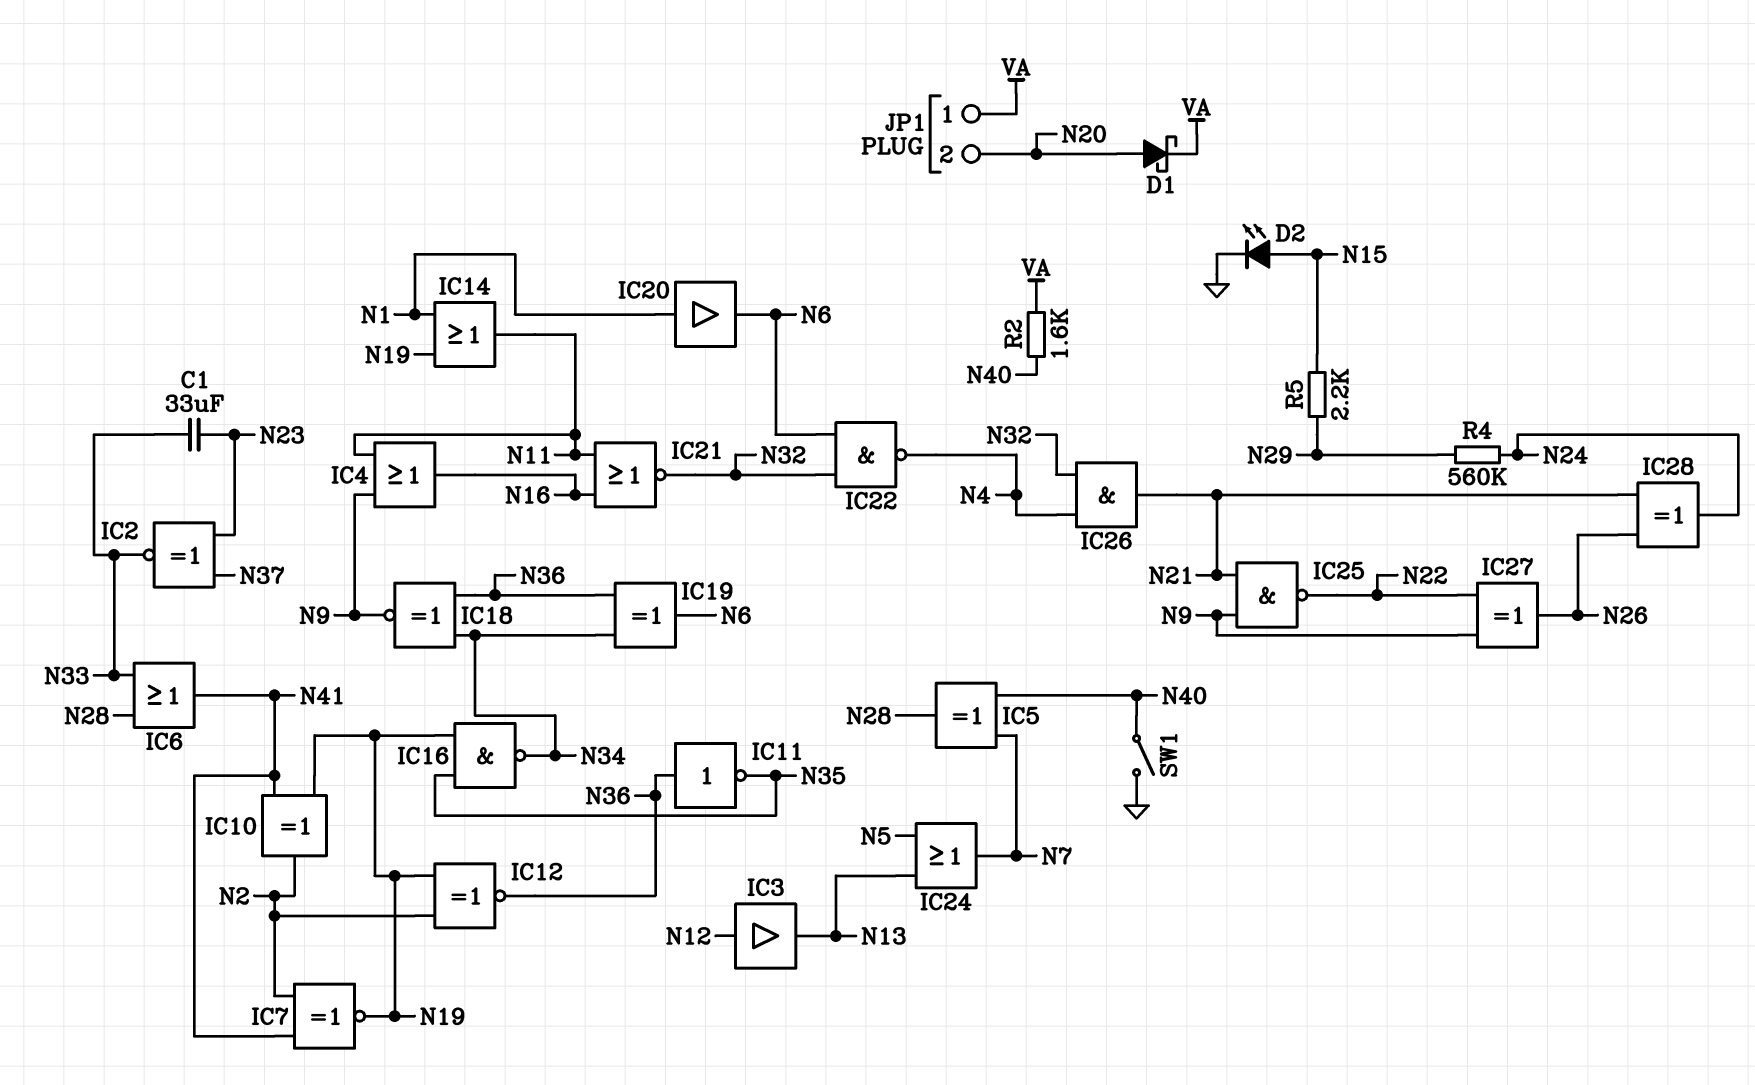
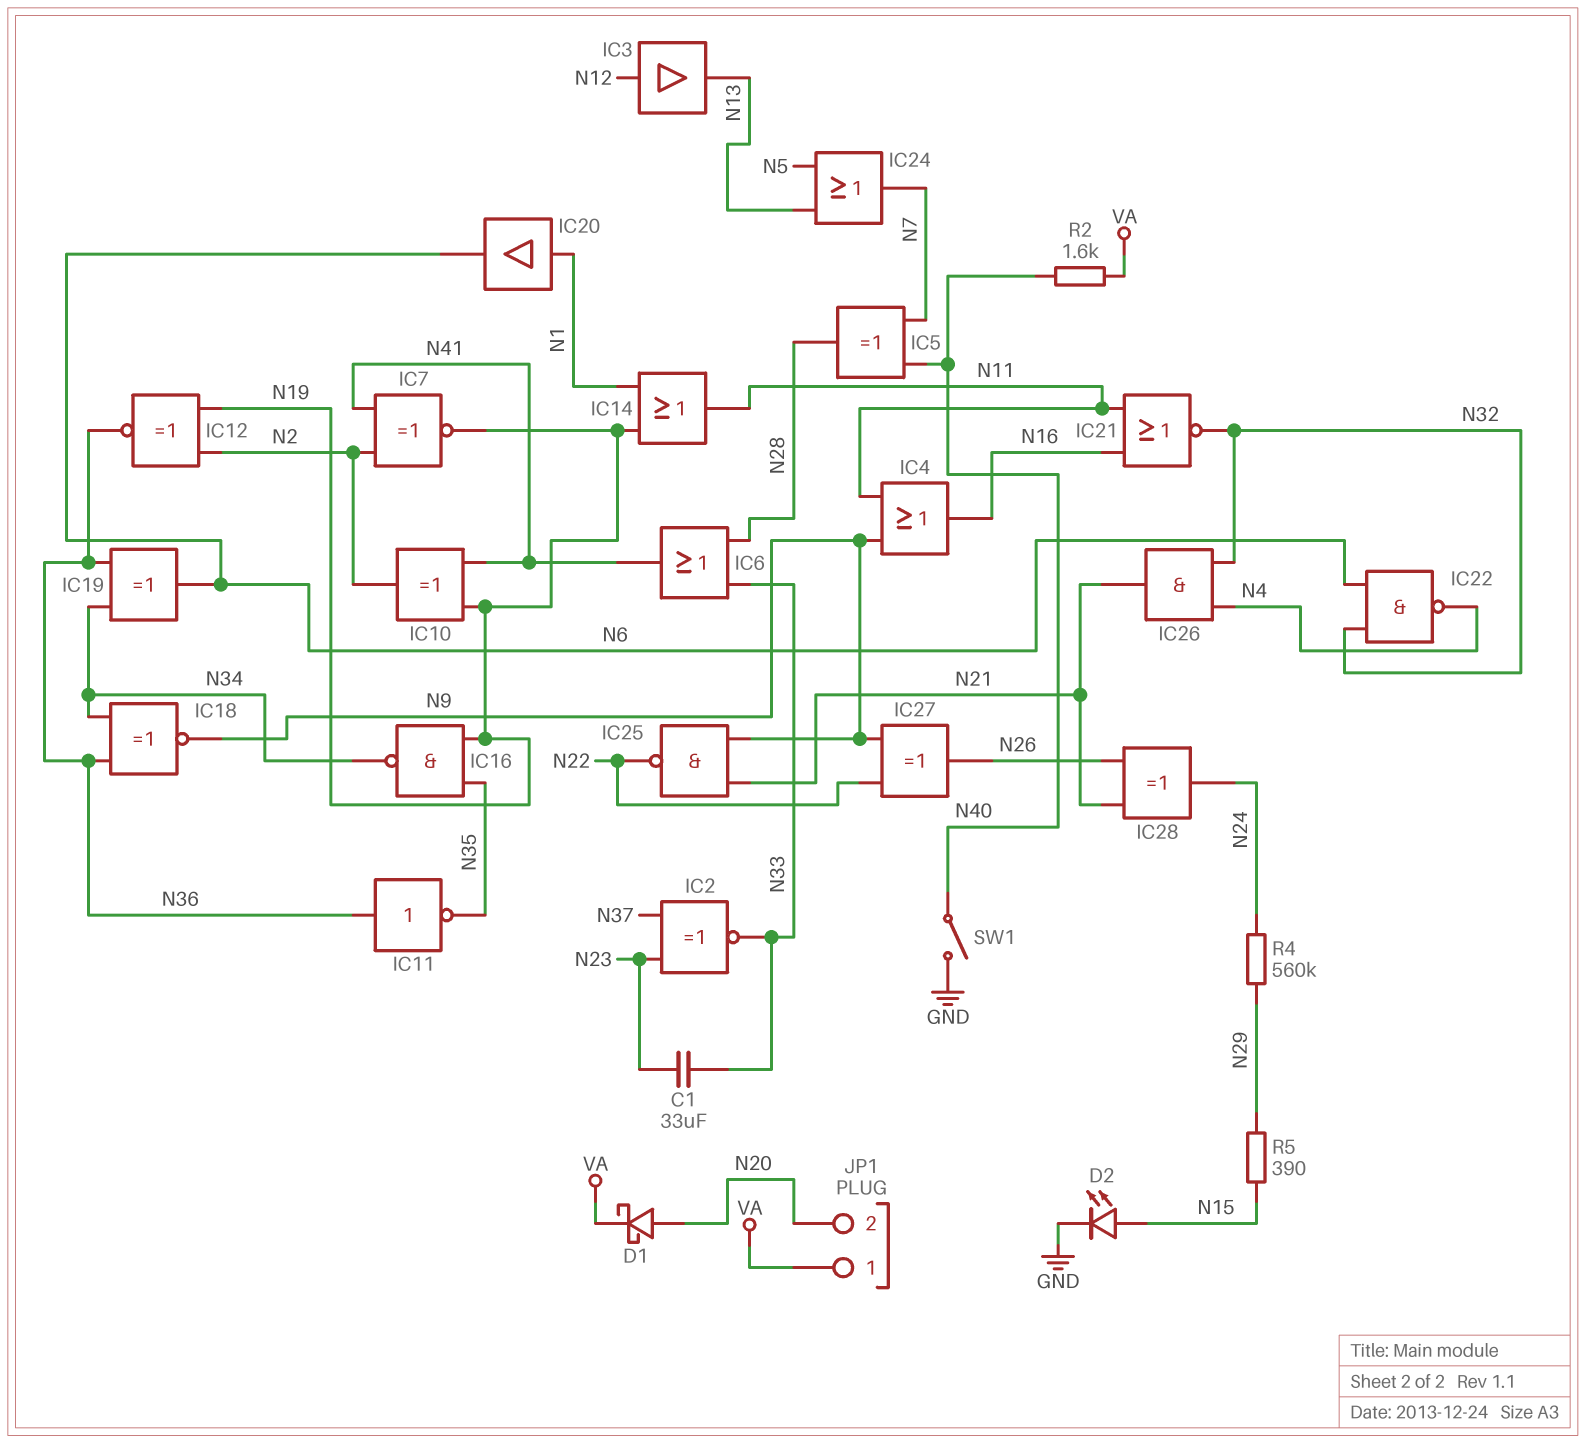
R5: 2.2k (N15, N29) -> 390 (N15, N29)

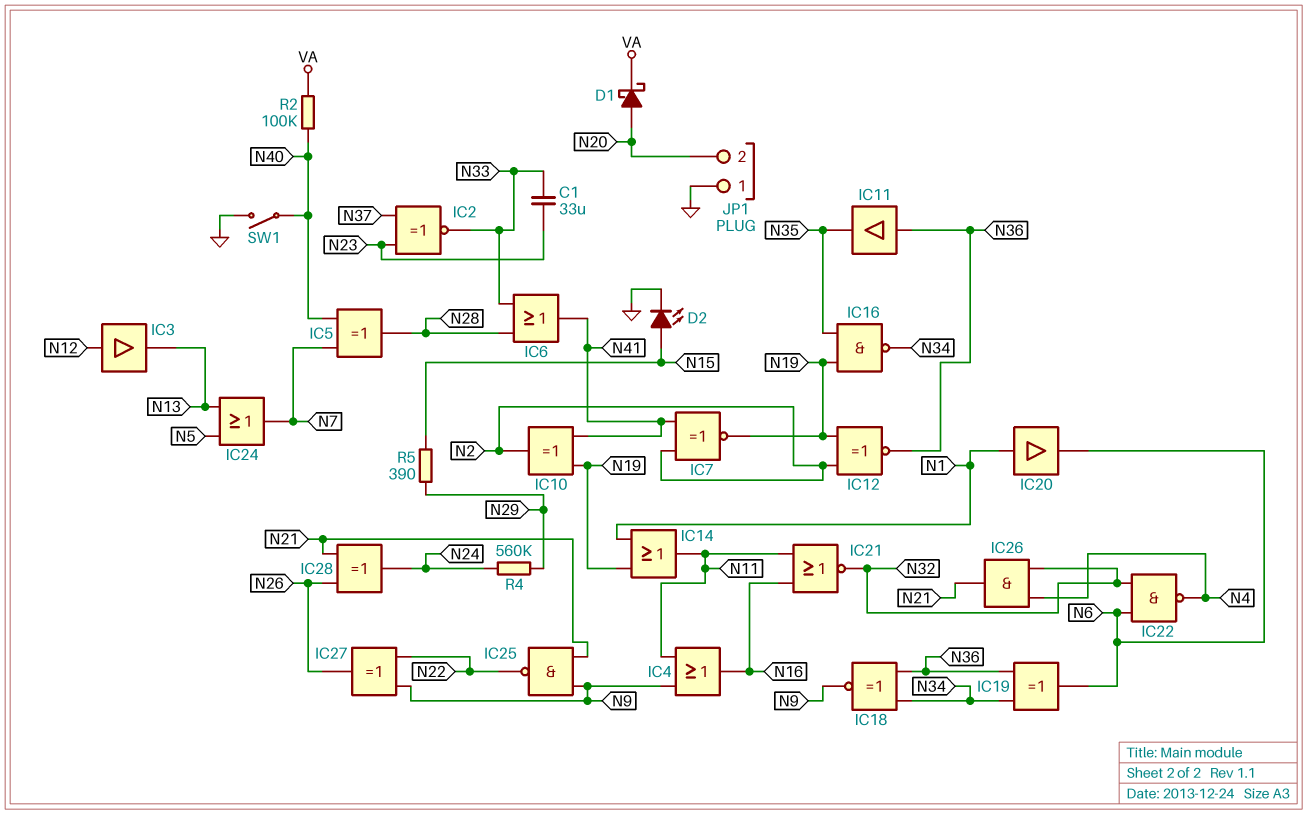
IC11: NOT (in N36, out N35) -> buffer (in N36, out N35)
JP1 pin 1: VA -> GND
R2: 1.6k (N40, VA) -> 100k (N40, VA)

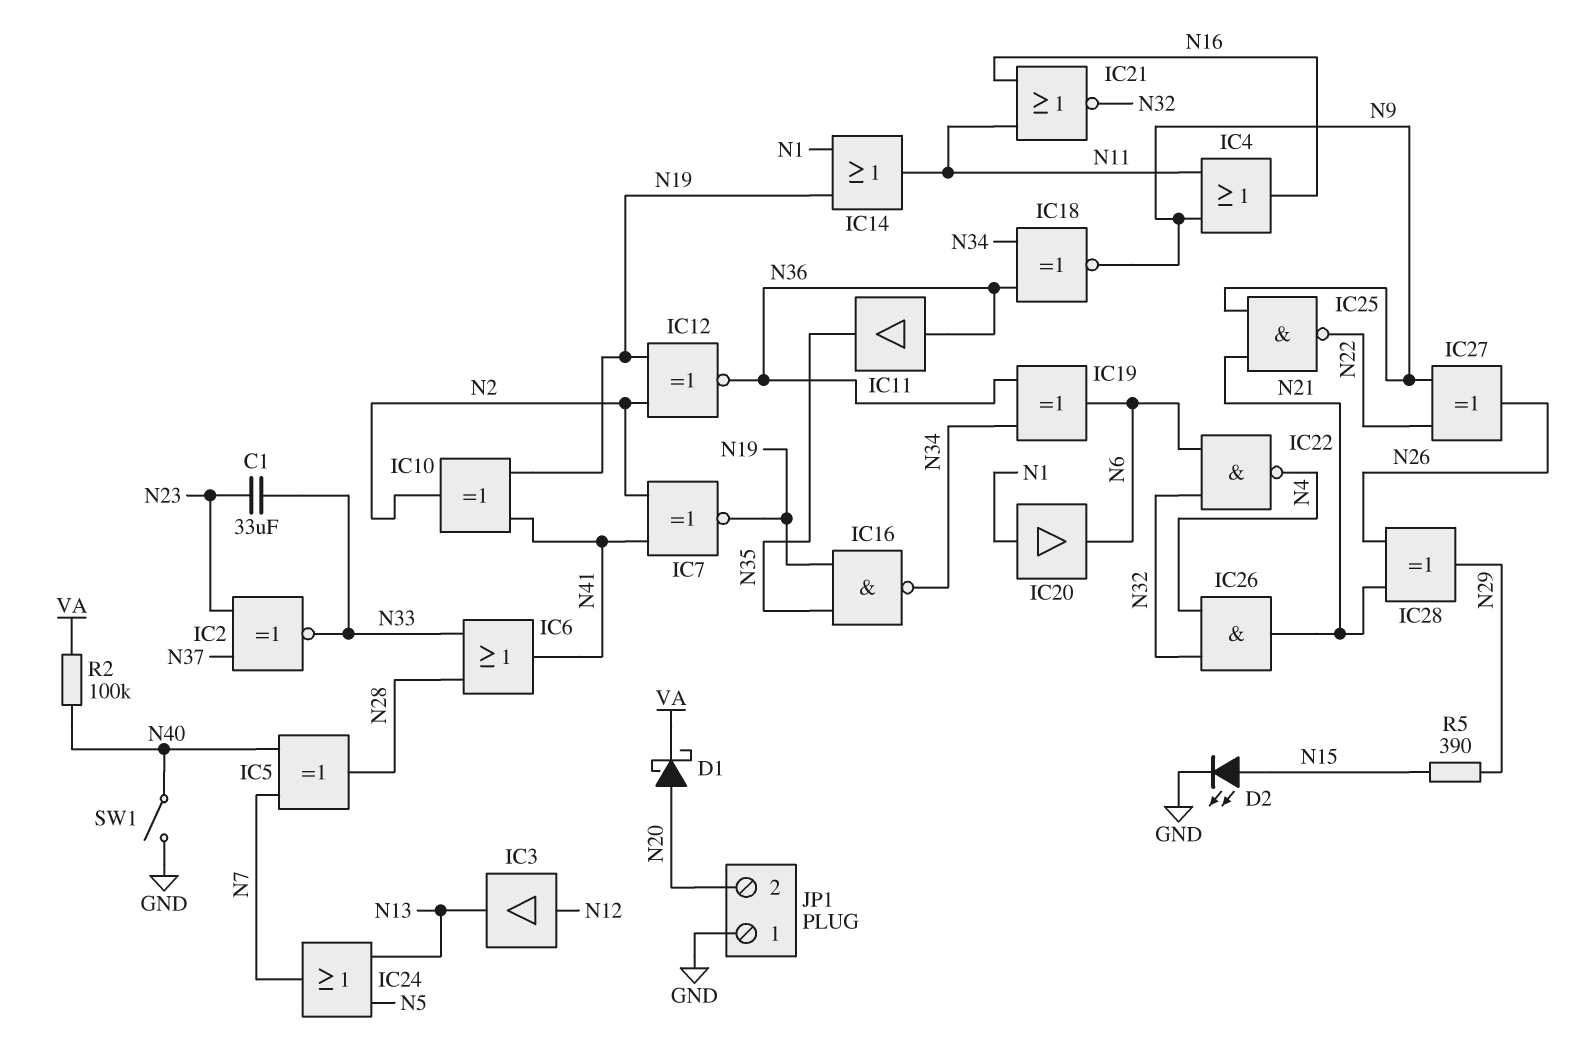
IC28: XOR (in N21, in N26, out N24) -> XOR (in N21, in N26, out N29)
R4: 560k (N24, N29) -> none

